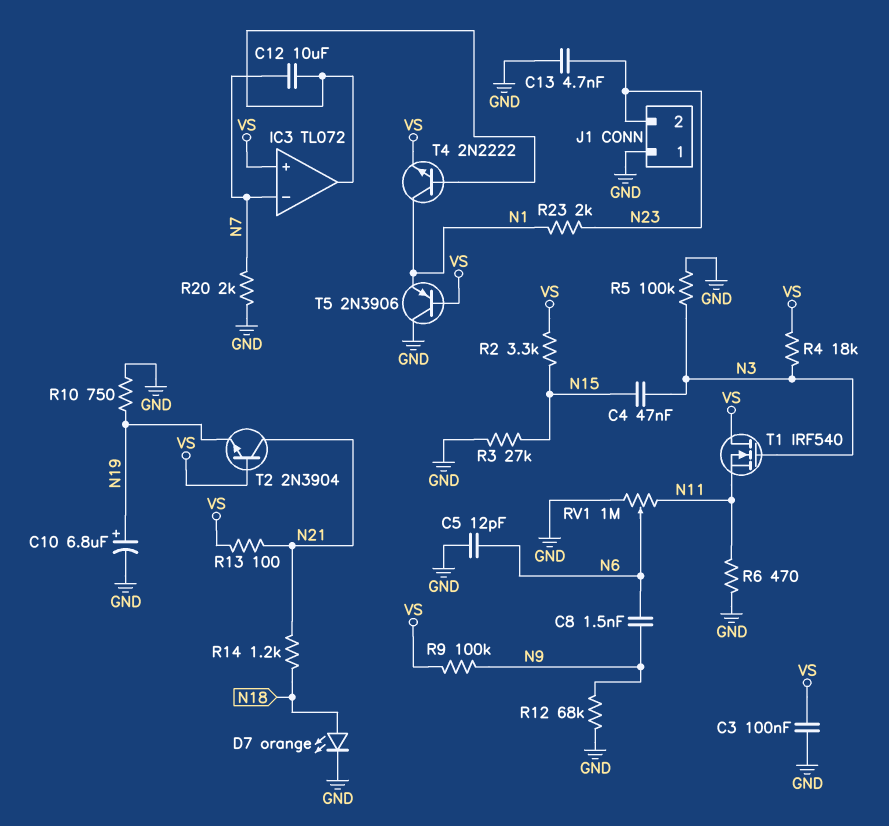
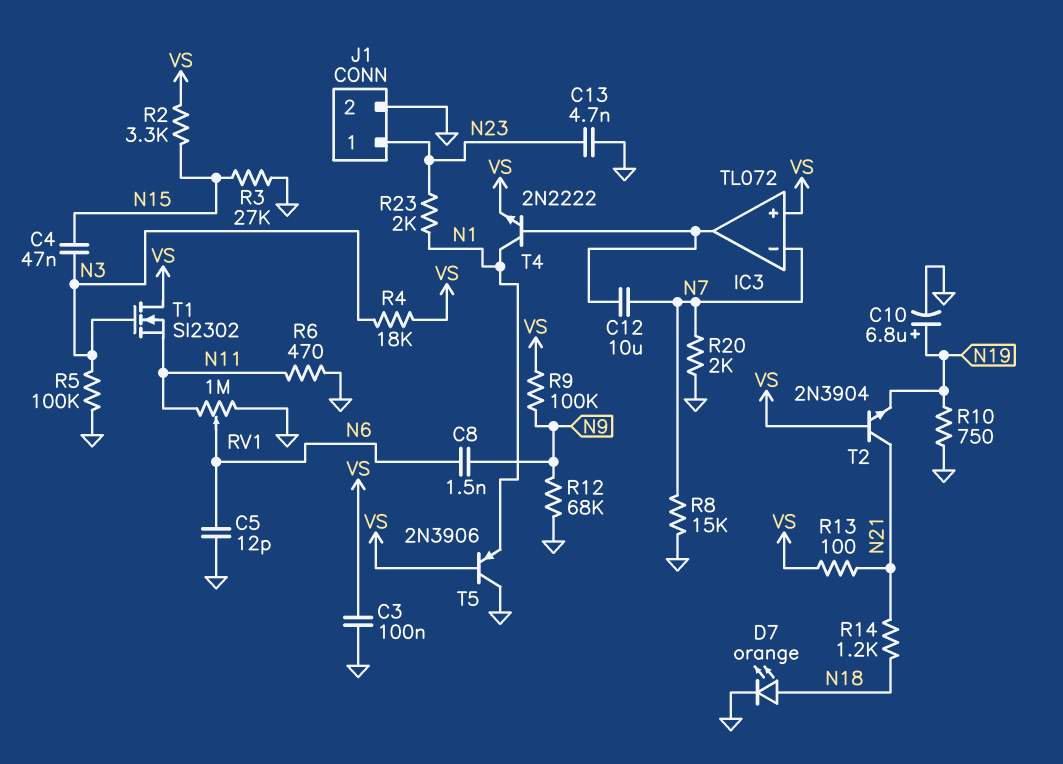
J1 pin 1: GND -> N23
J1 pin 2: N23 -> GND
R8: none -> 15k (GND, N7)
T1: NMOS IRF540 (G N3, D VS, S N11) -> NMOS SI2302 (G N3, D VS, S N11)

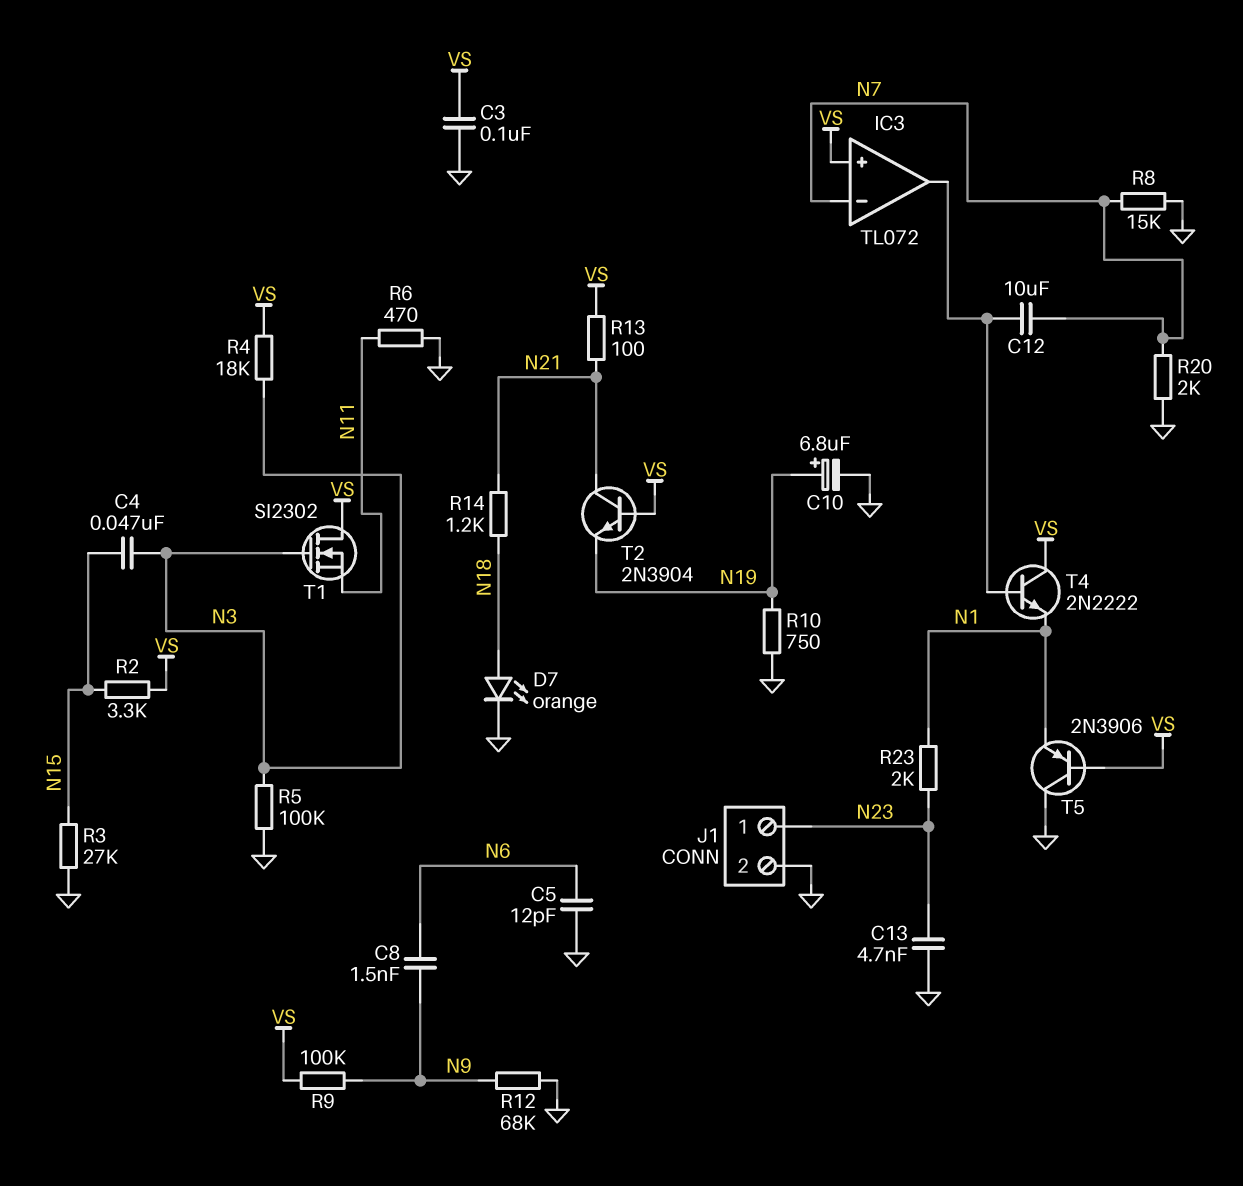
RV1: 1M (GND, N11, wiper N6) -> none
T4: NPN 2N2222 (B IC3/out, C N1, E VS) -> NPN 2N2222 (B IC3/out, C VS, E N1)

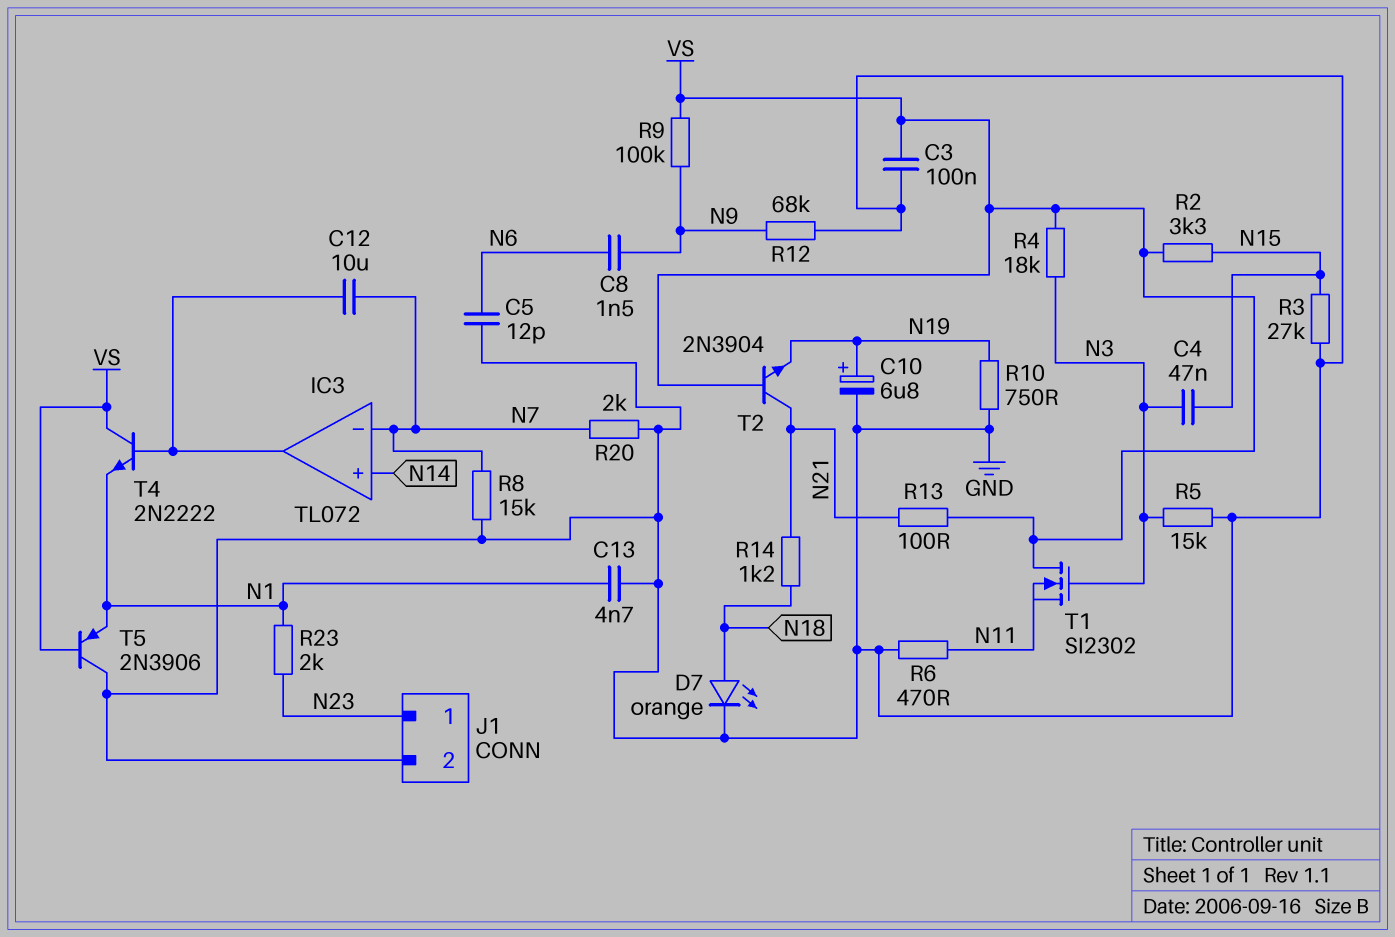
C13: 4.7nF (GND, N23) -> 4.7nF (GND, N1)
IC3 pin in+: VS -> N14
R5: 100k (GND, N3) -> 15k (GND, N3)

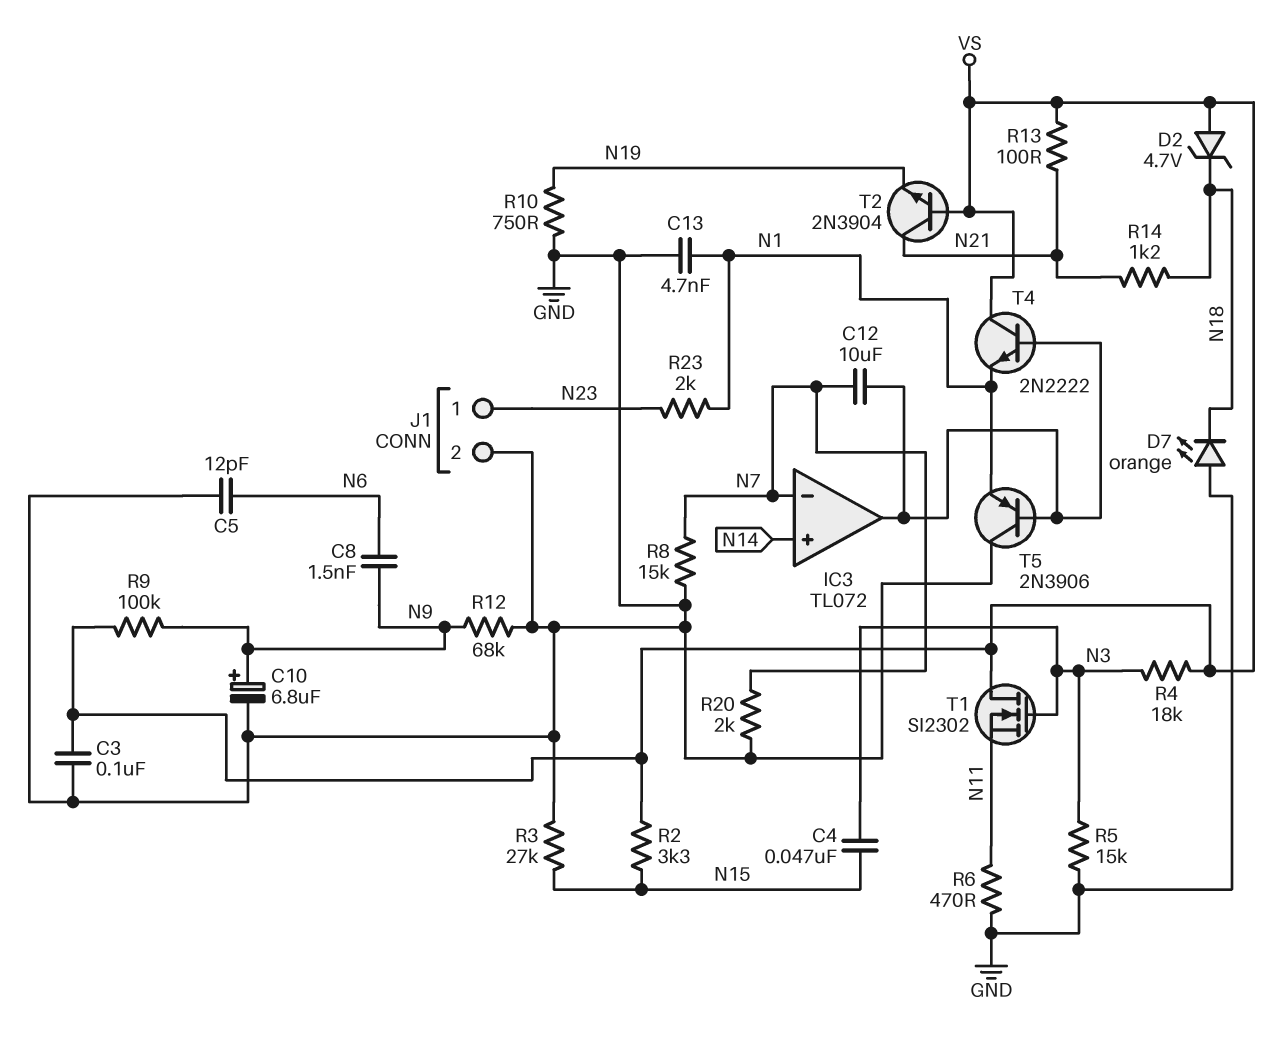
C10: 6.8uF (plus N19, minus GND) -> 6.8uF (plus N9, minus GND)
D2: none -> zener 4.7V (A VS, K N18)
D7: LED orange (A N18, K GND) -> LED orange (A GND, K N18)
T5: PNP 2N3906 (B VS, C GND, E N1) -> PNP 2N3906 (B IC3/out, C GND, E N1)

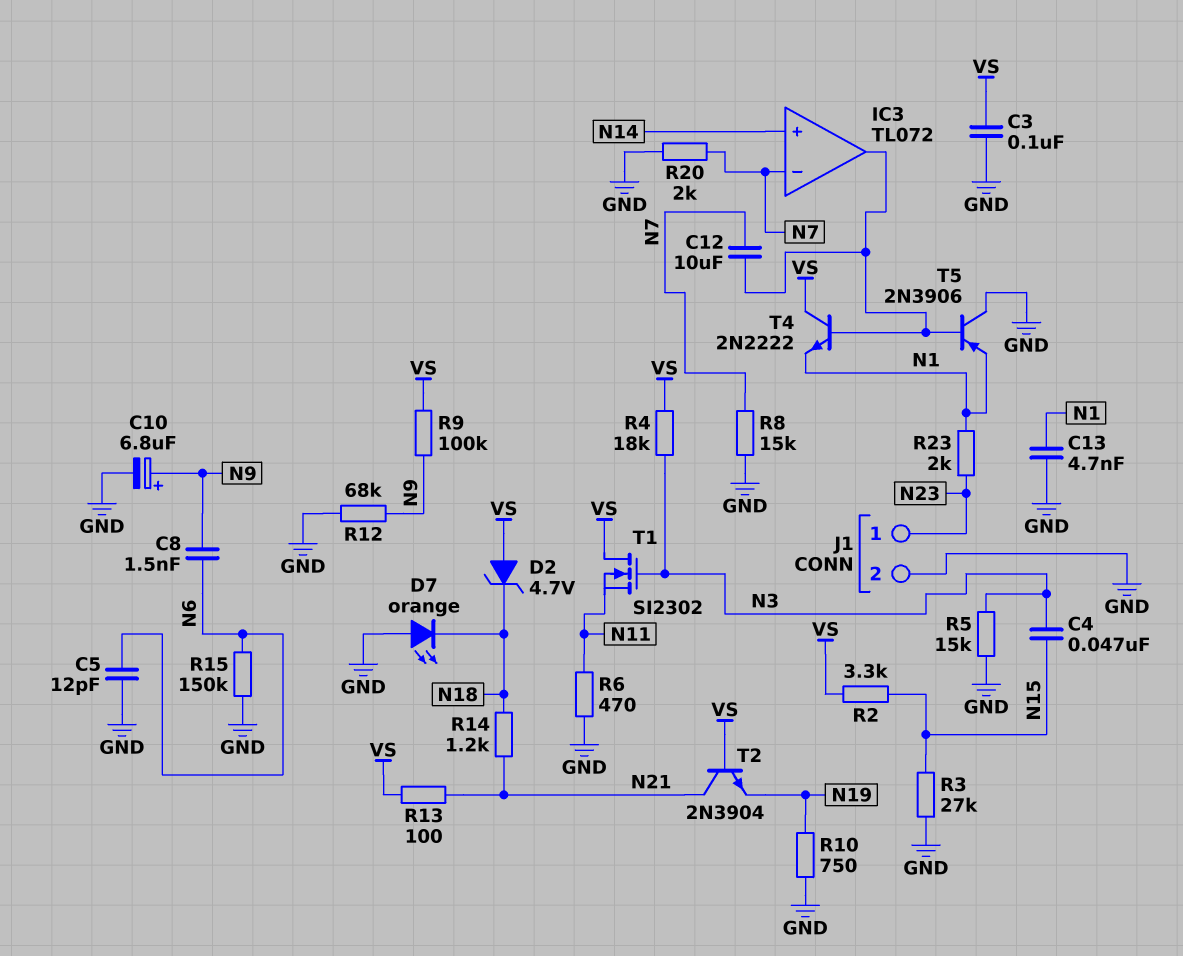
R15: none -> 150k (GND, N6)

